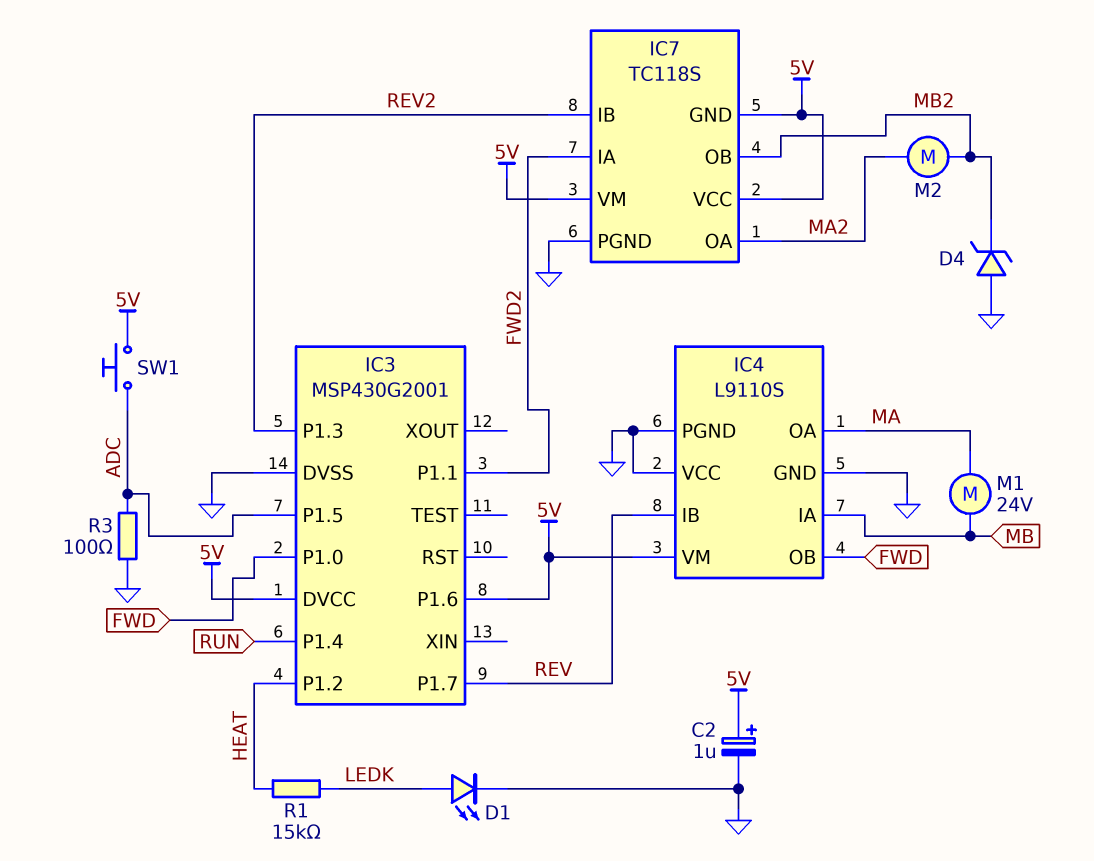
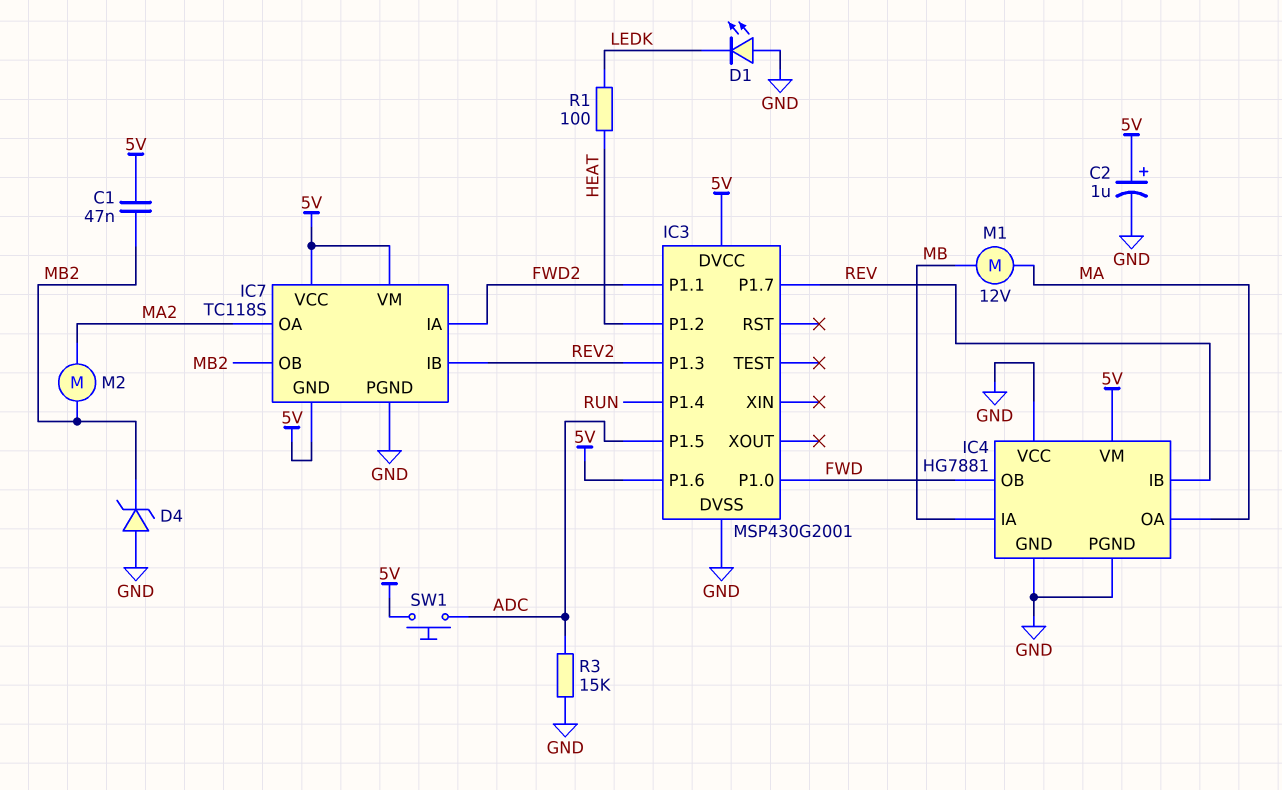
C1: none -> 47nF (5V, MB2)
D1: LED (A LEDK, K GND) -> LED (A GND, K LEDK)
IC4: L9110S -> HG7881
M1: motor 24V (MA, MB) -> motor 12V (MA, MB)
R1: 15k (HEAT, LEDK) -> 100 (HEAT, LEDK)
R3: 100 (ADC, GND) -> 15k (ADC, GND)

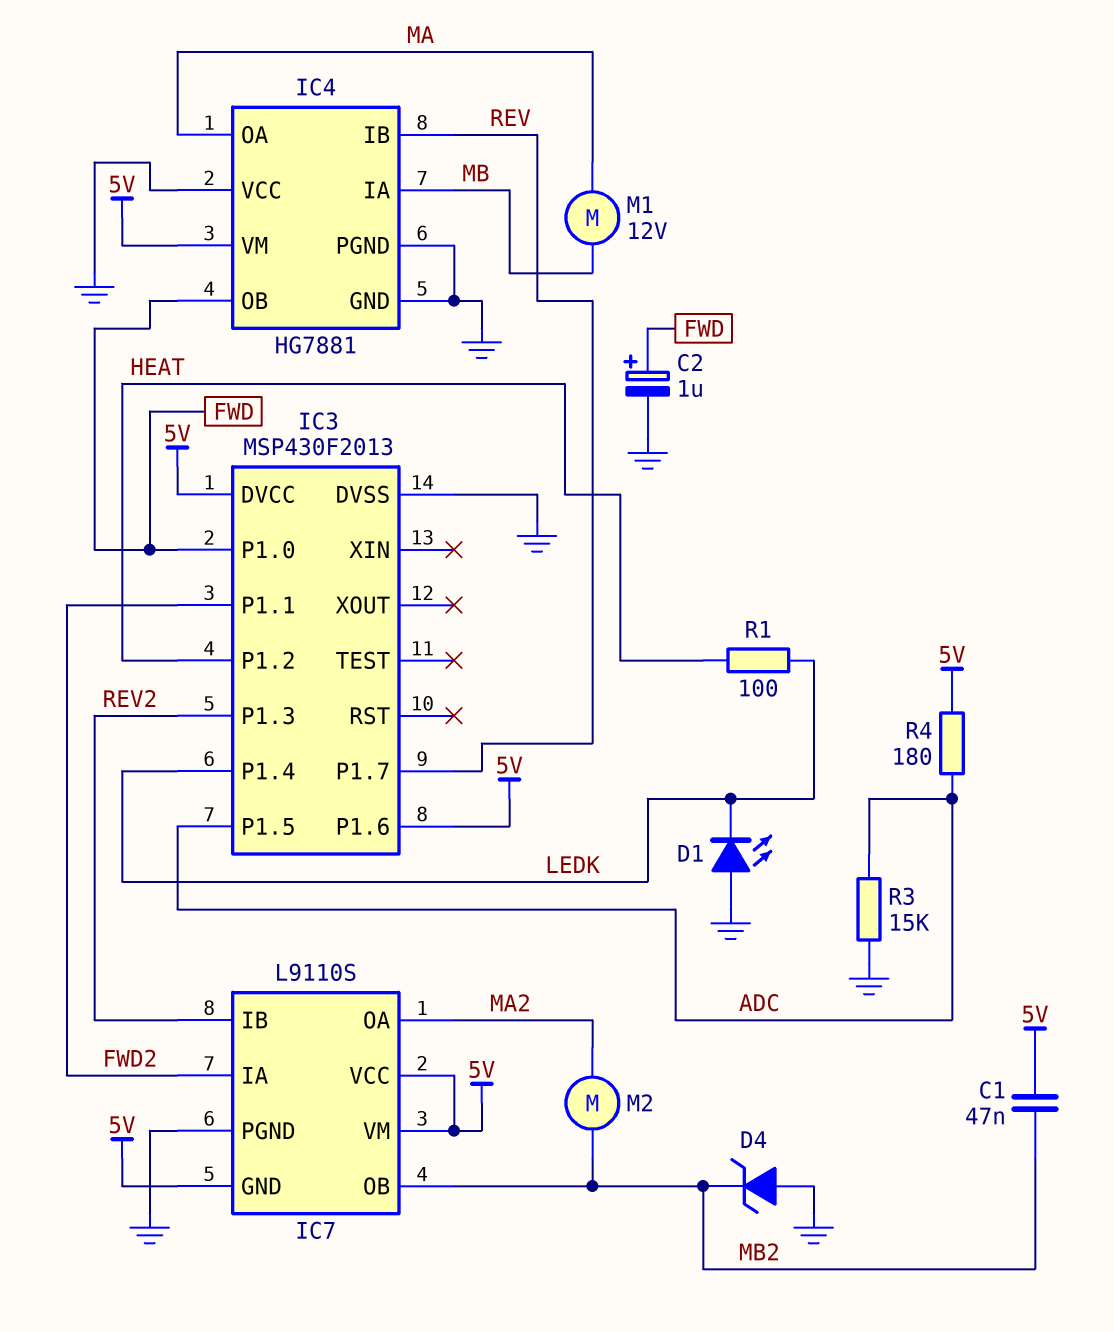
C2: 1uF (plus 5V, minus GND) -> 1uF (plus FWD, minus GND)
IC3: MSP430G2001 -> MSP430F2013
IC3 pin P1.4: RUN -> LEDK
IC7: TC118S -> L9110S
R4: none -> 180 (5V, ADC)
SW1: button (5V, ADC) -> none

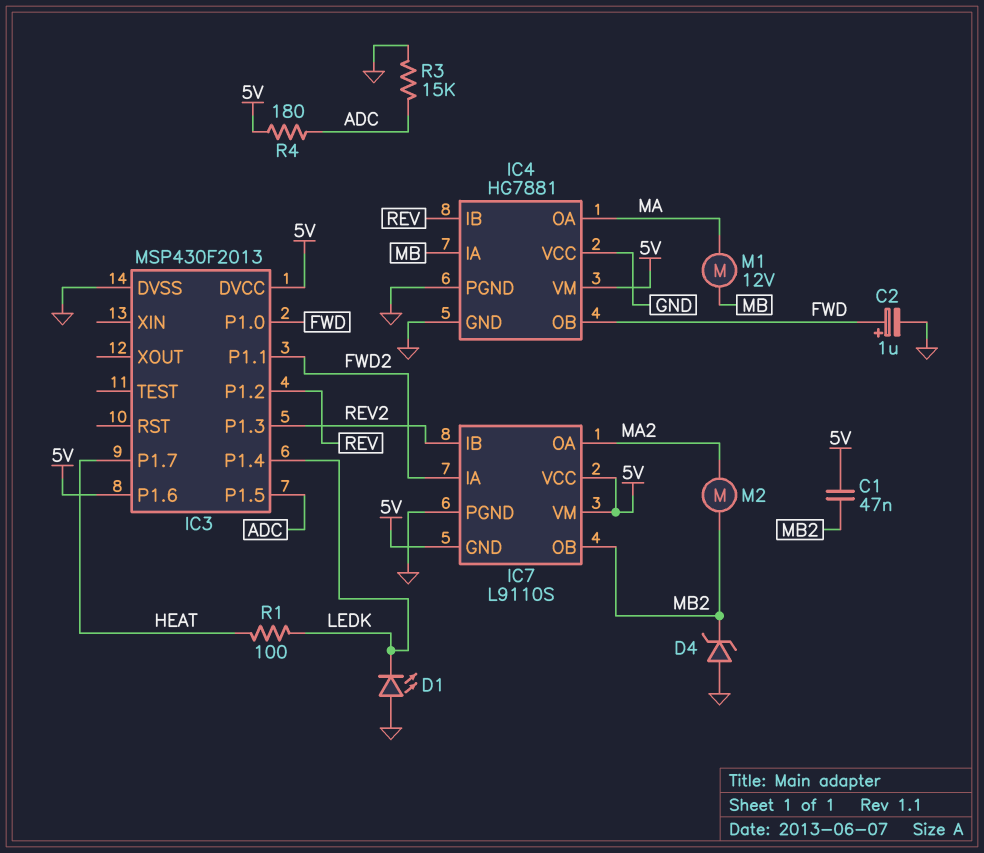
IC3 pin P1.2: HEAT -> REV
IC3 pin P1.7: REV -> HEAT

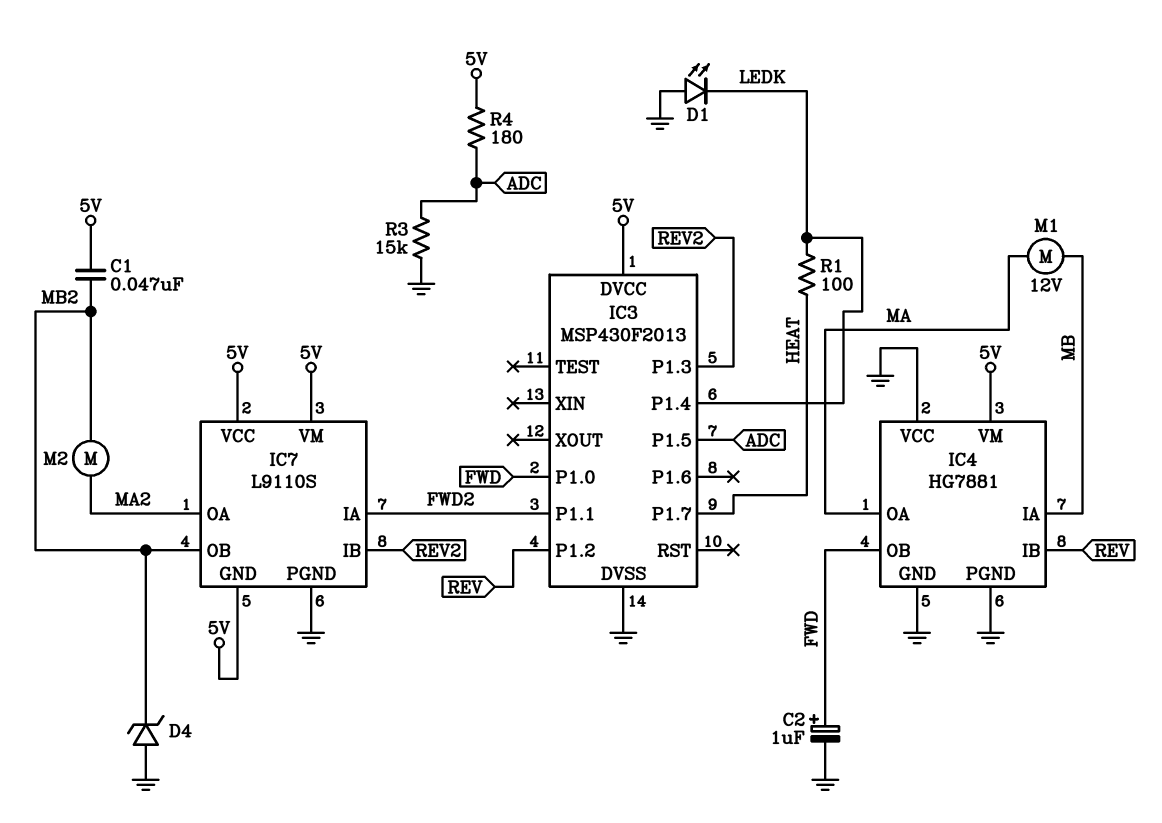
IC3 pin P1.6: 5V -> none

